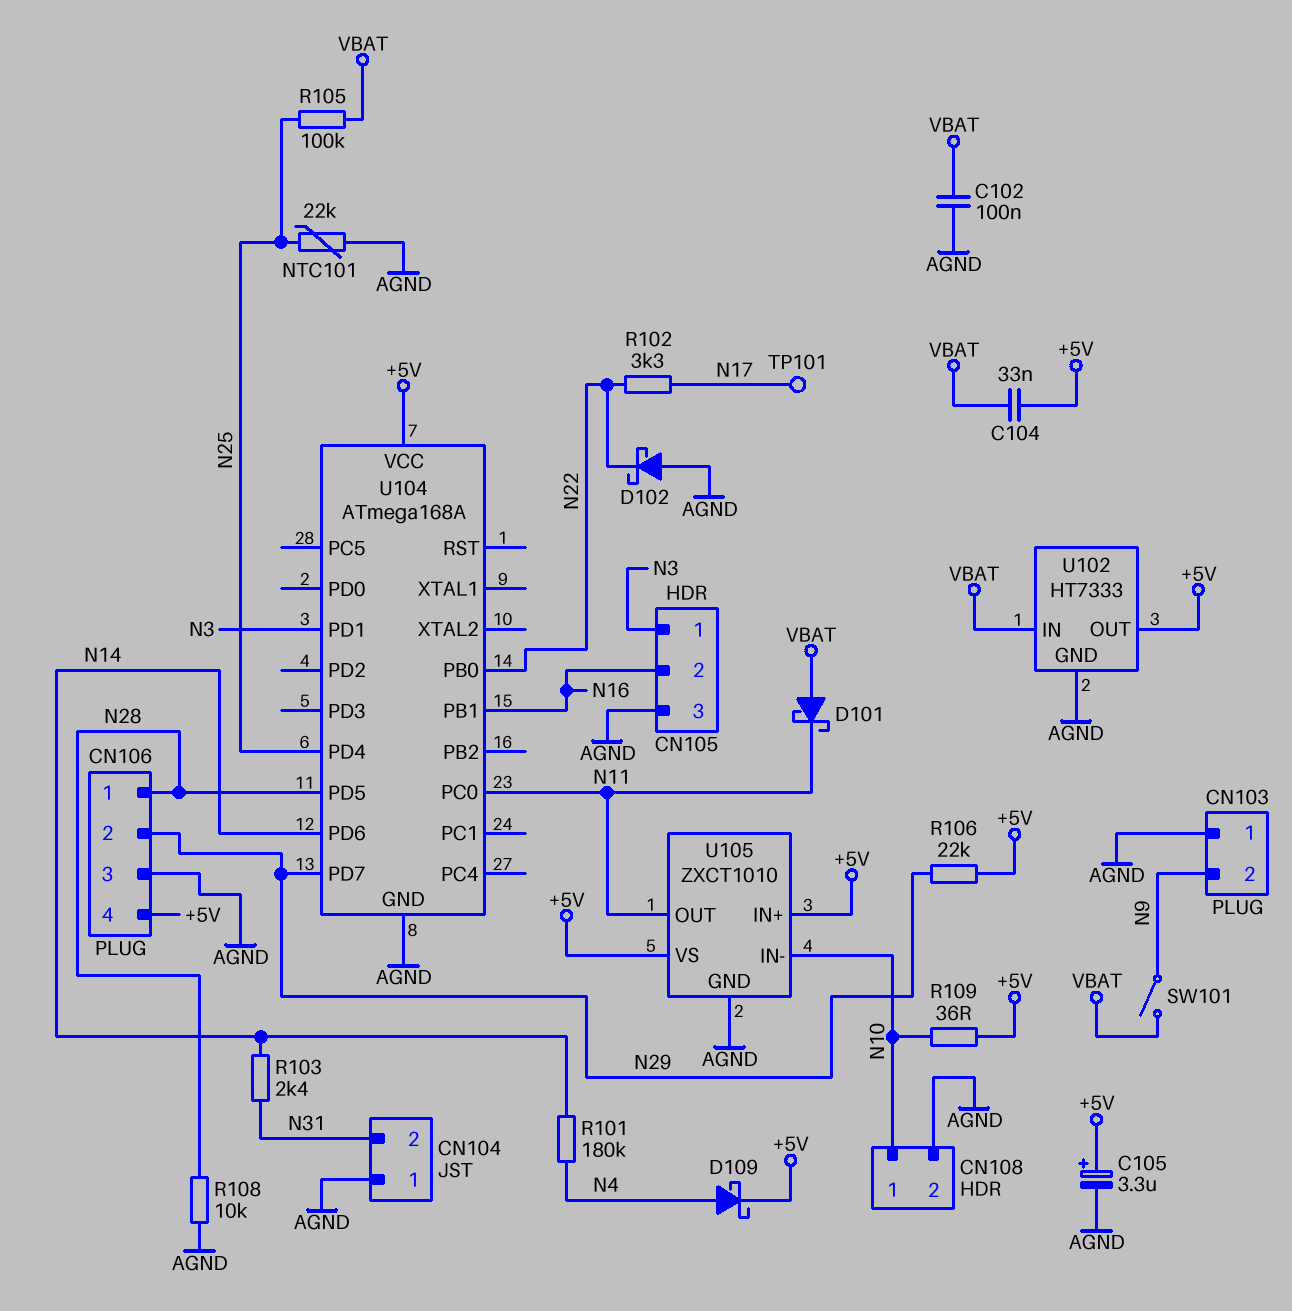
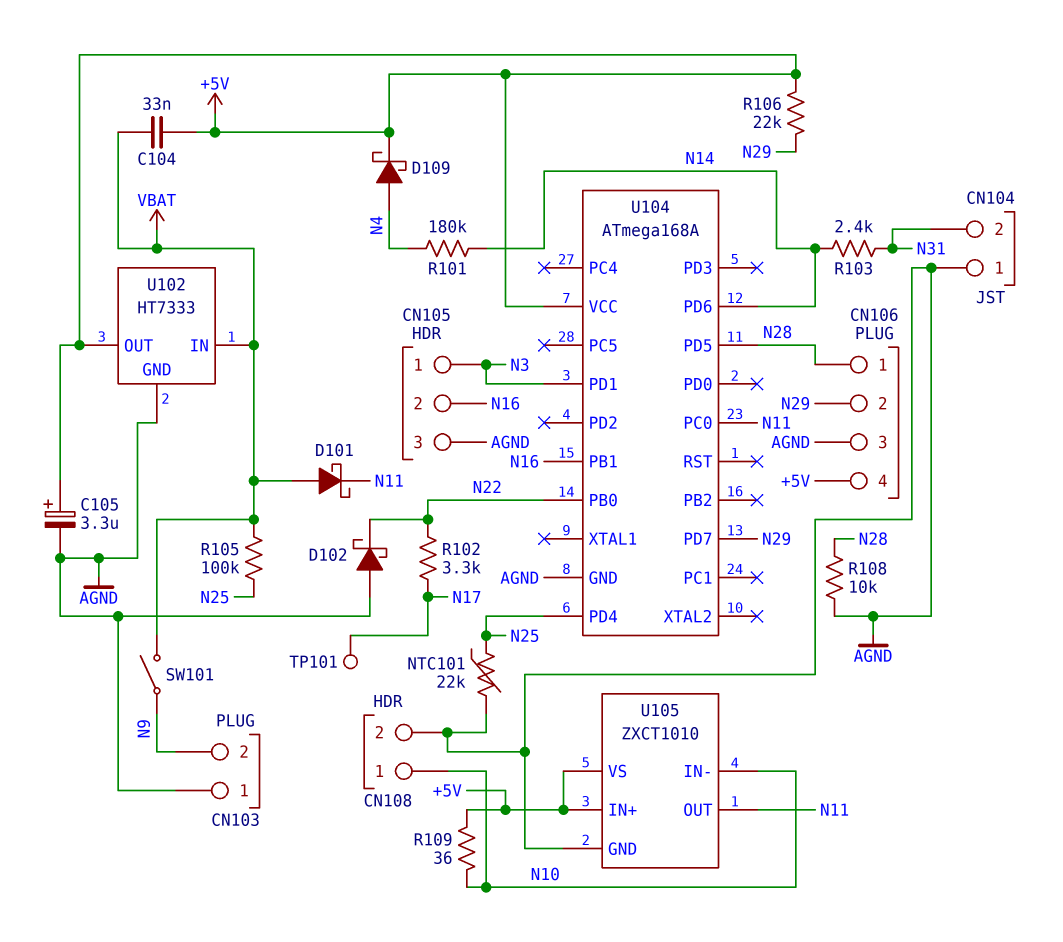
C102: 100nF (AGND, VBAT) -> none

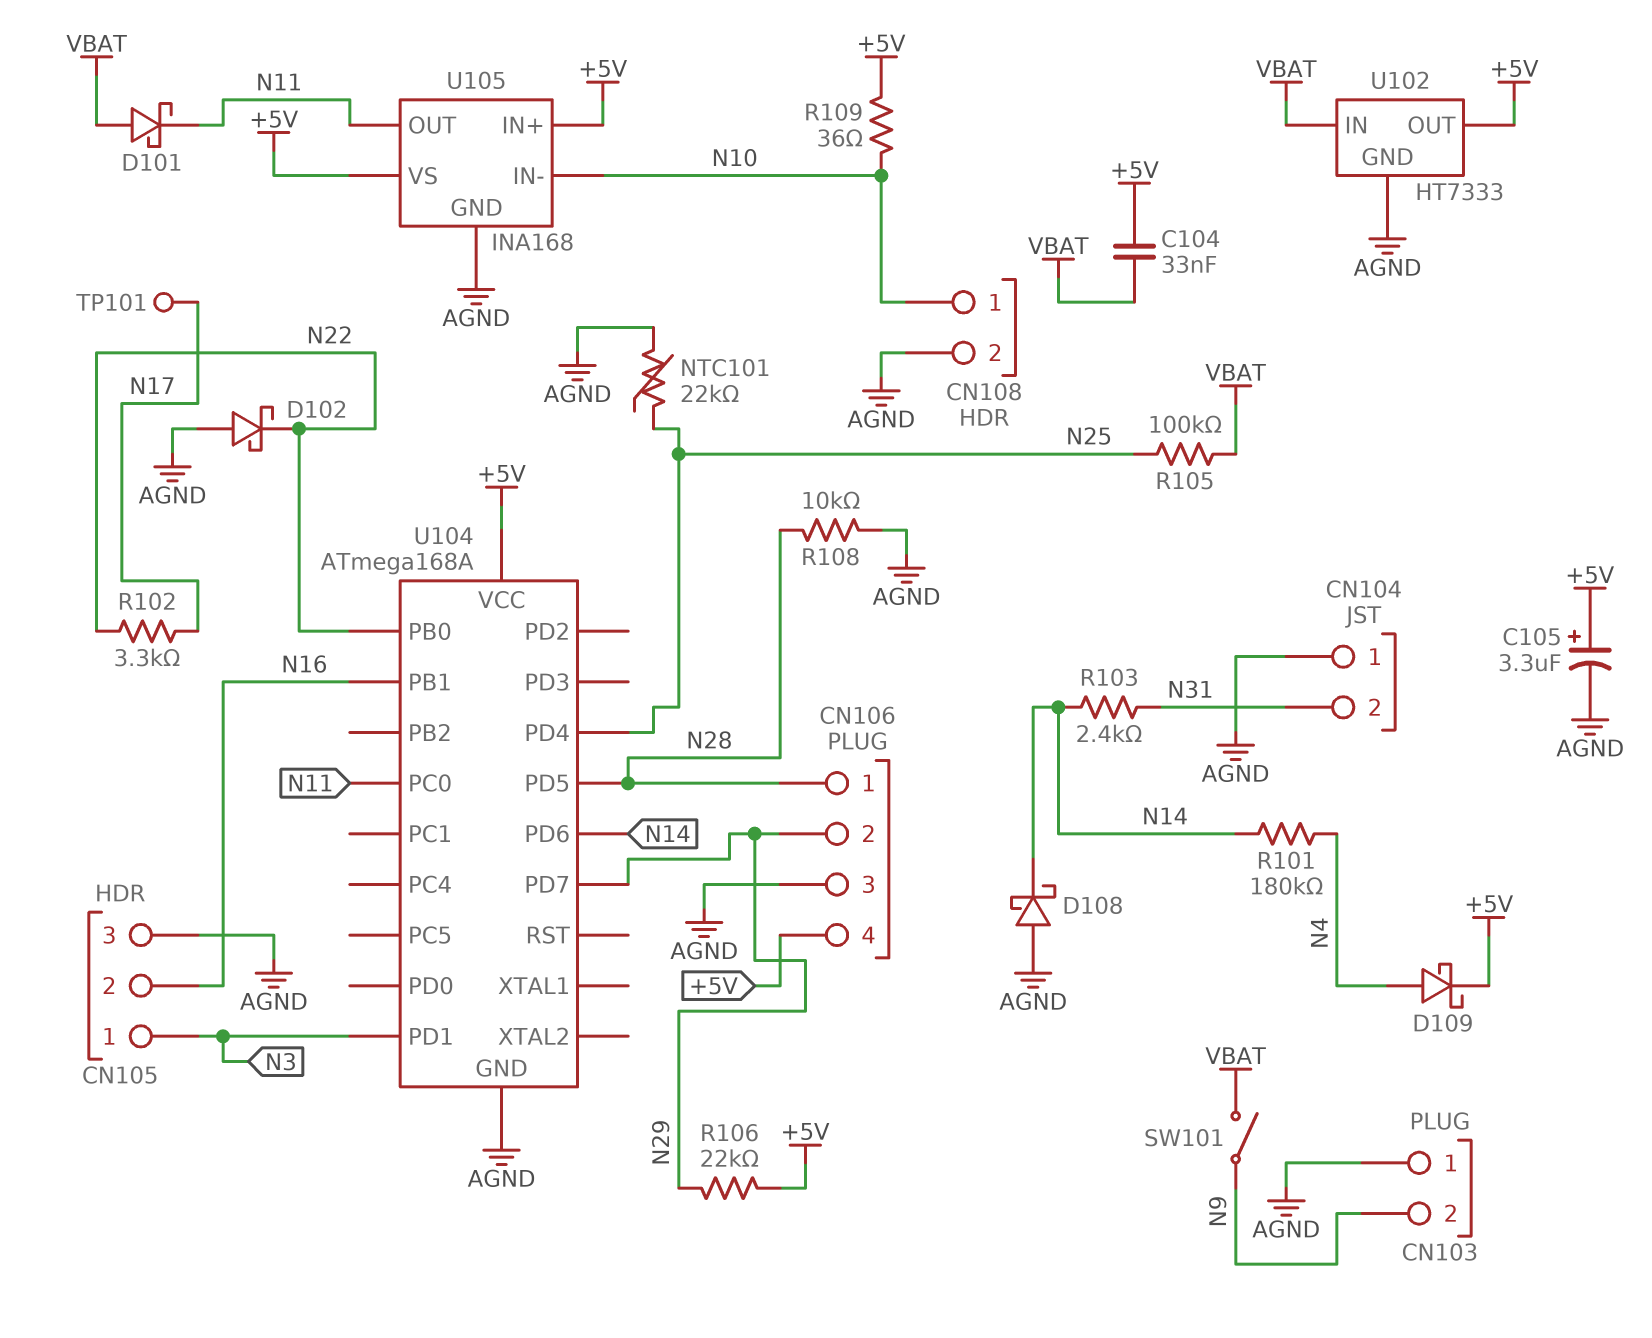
D108: none -> schottky (A AGND, K N14)
U105: ZXCT1010 -> INA168

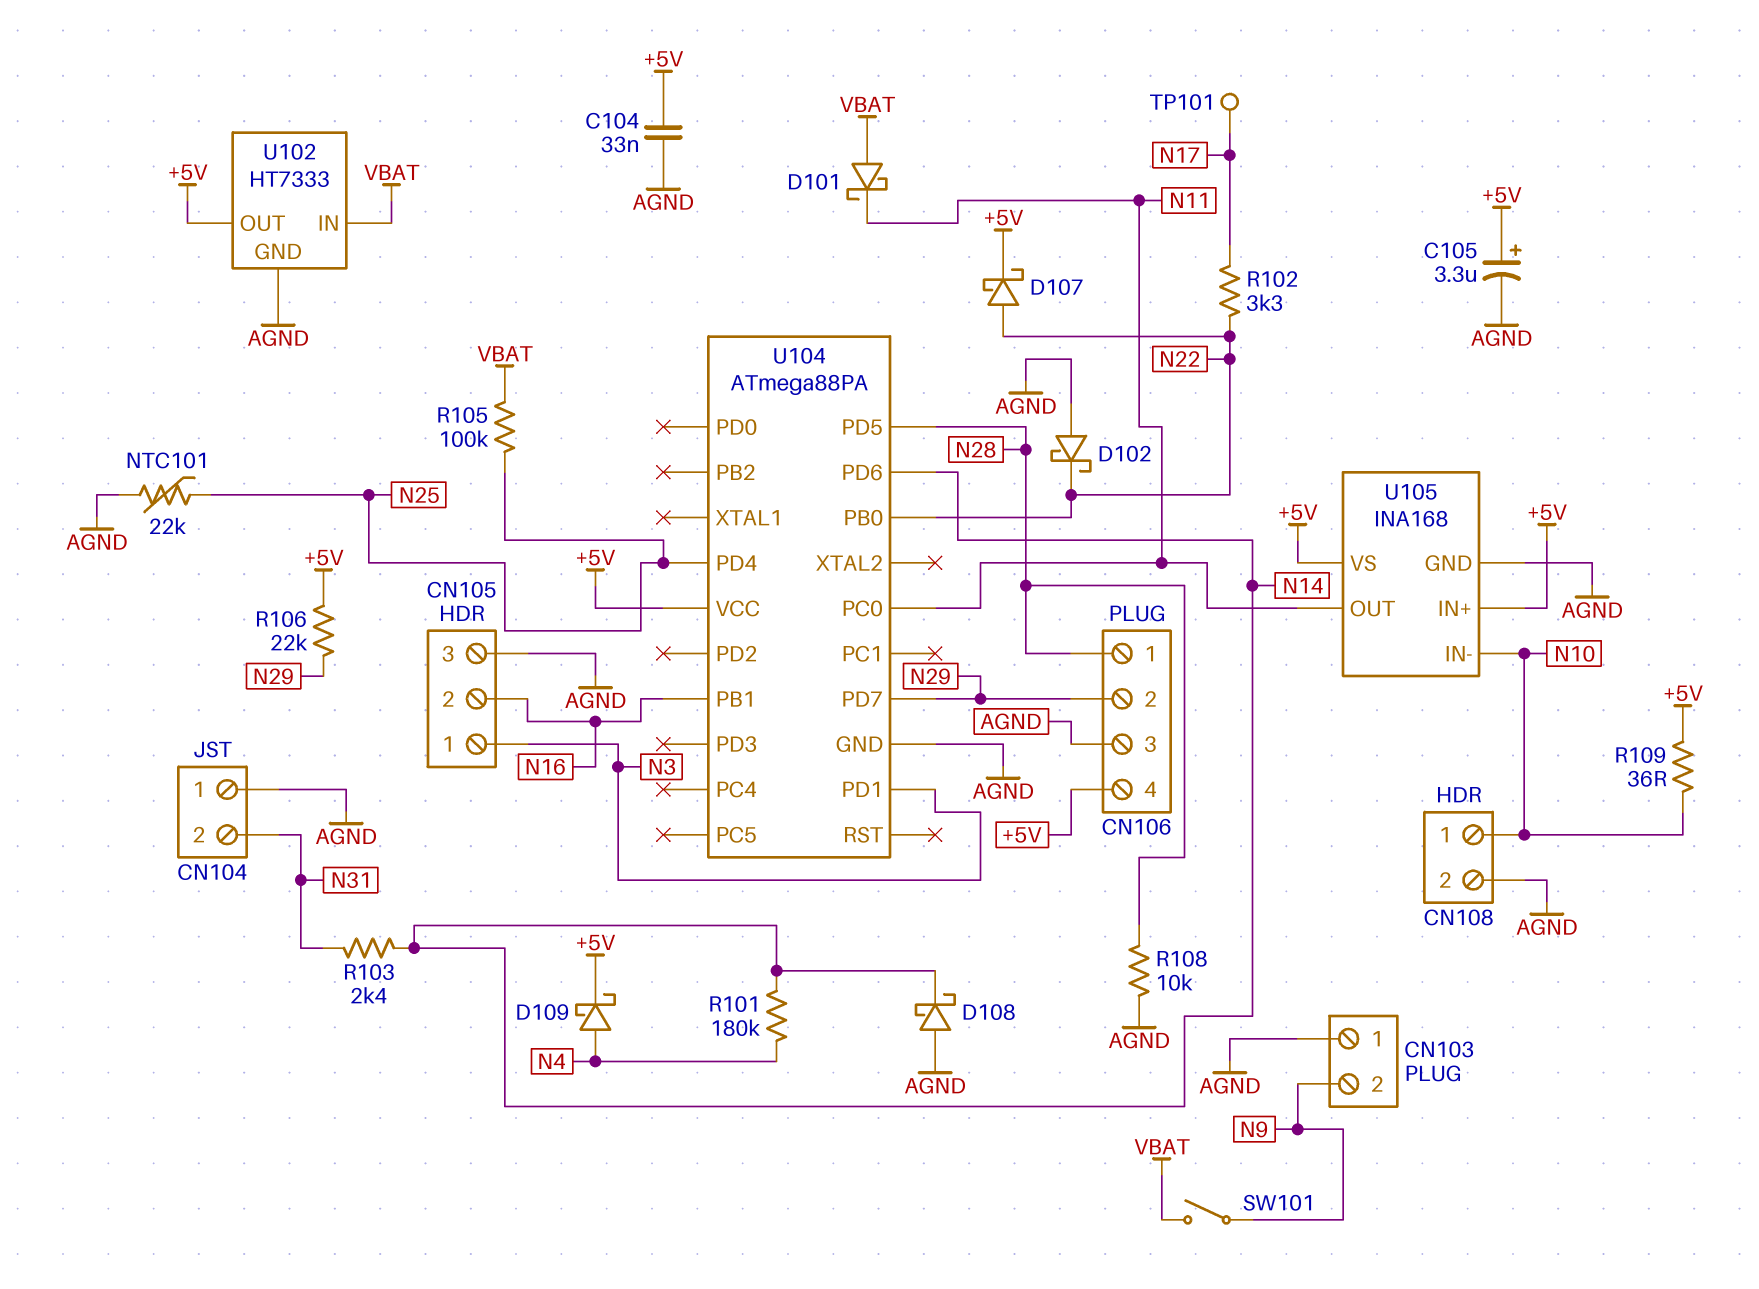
C104: 33nF (+5V, VBAT) -> 33nF (+5V, AGND)
D107: none -> schottky (A N22, K +5V)
U104: ATmega168A -> ATmega88PA

